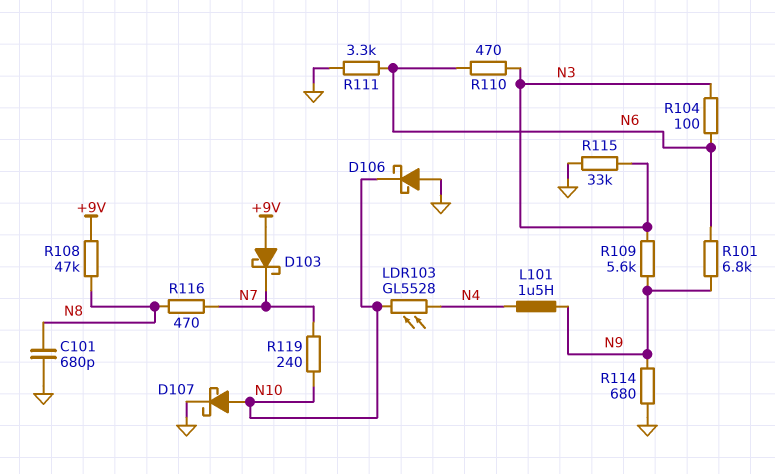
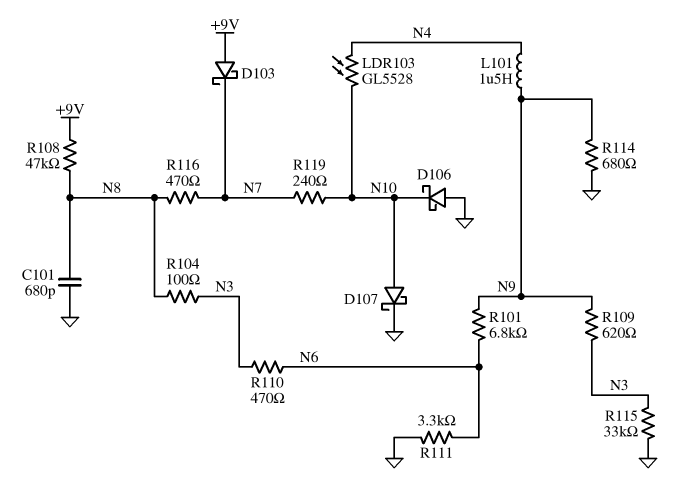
R104: 100 (N3, N6) -> 100 (N3, N8)
R109: 5.6k (N3, N9) -> 620 (N3, N9)

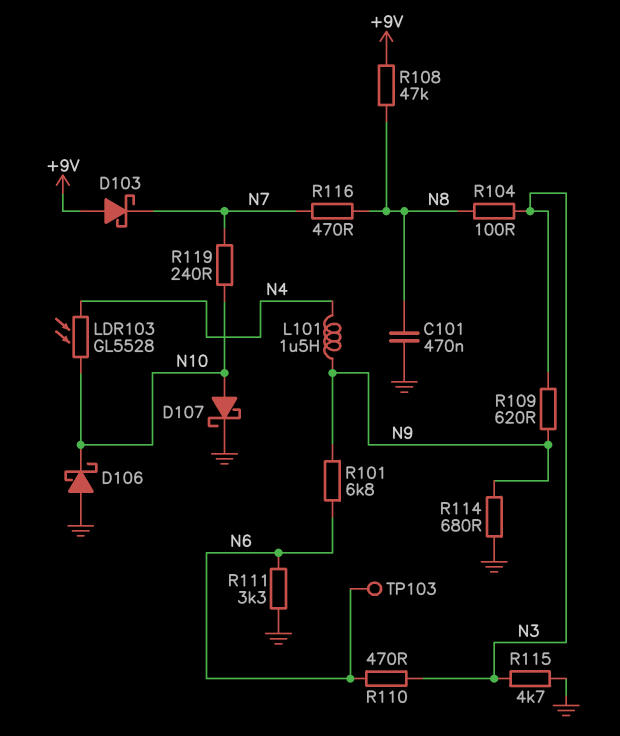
C101: 680pF (GND, N8) -> 470nF (GND, N8)
R115: 33k (GND, N3) -> 4.7k (GND, N3)
TP103: none -> test point (N6)

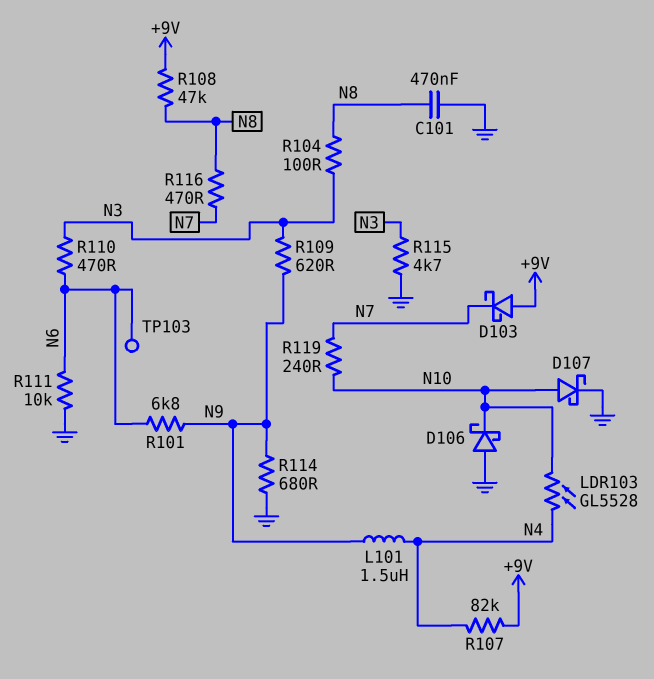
R107: none -> 82k (+9V, N4)
R111: 3.3k (GND, N6) -> 10k (GND, N6)

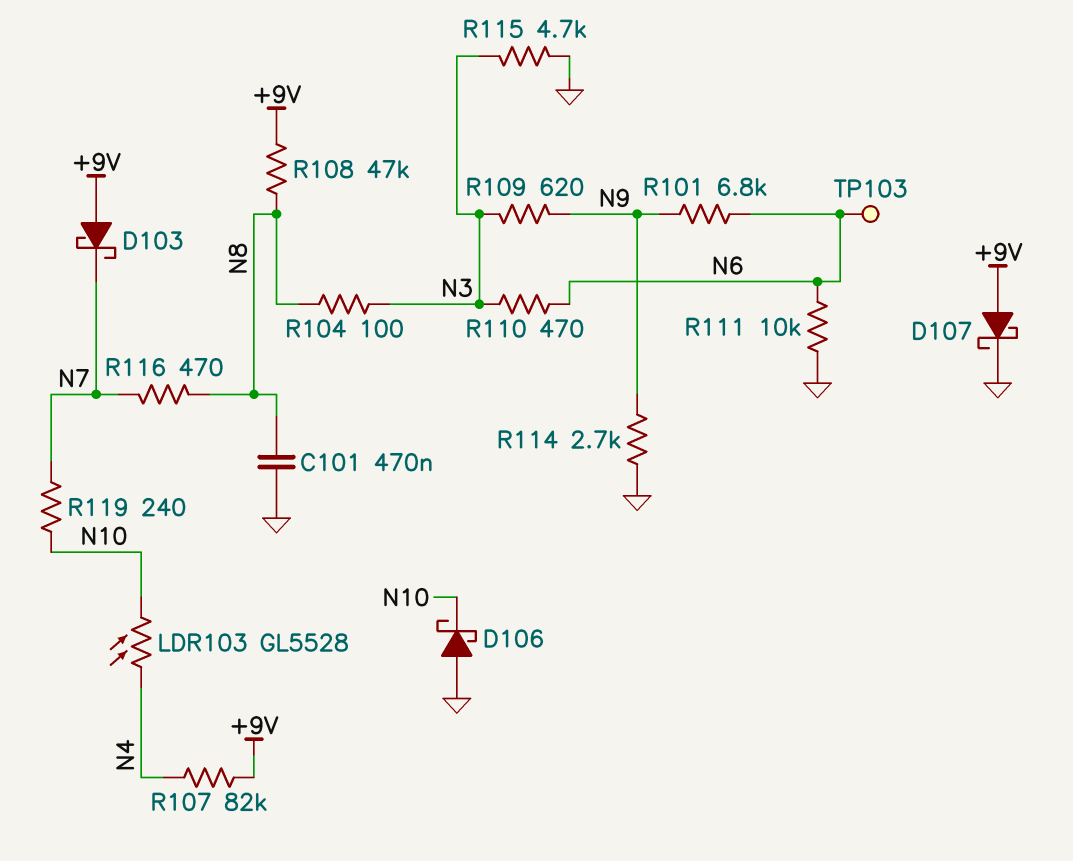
D107: schottky (A N10, K GND) -> schottky (A +9V, K GND)
L101: 1.5uH (N4, N9) -> none
R114: 680 (GND, N9) -> 2.7k (GND, N9)

